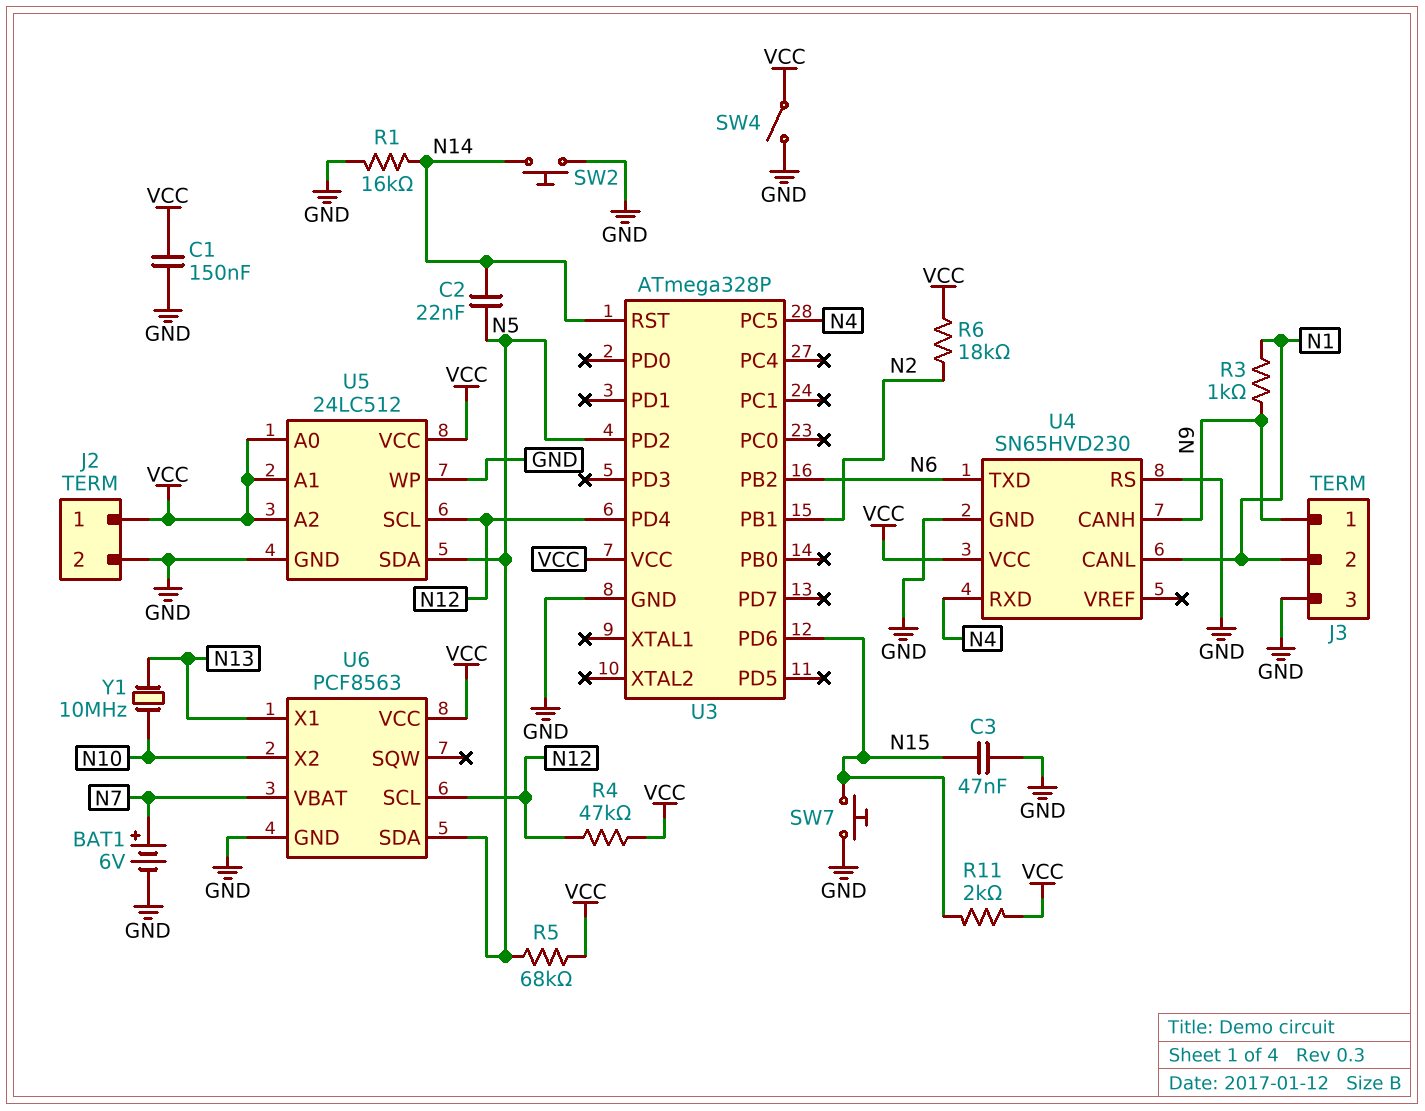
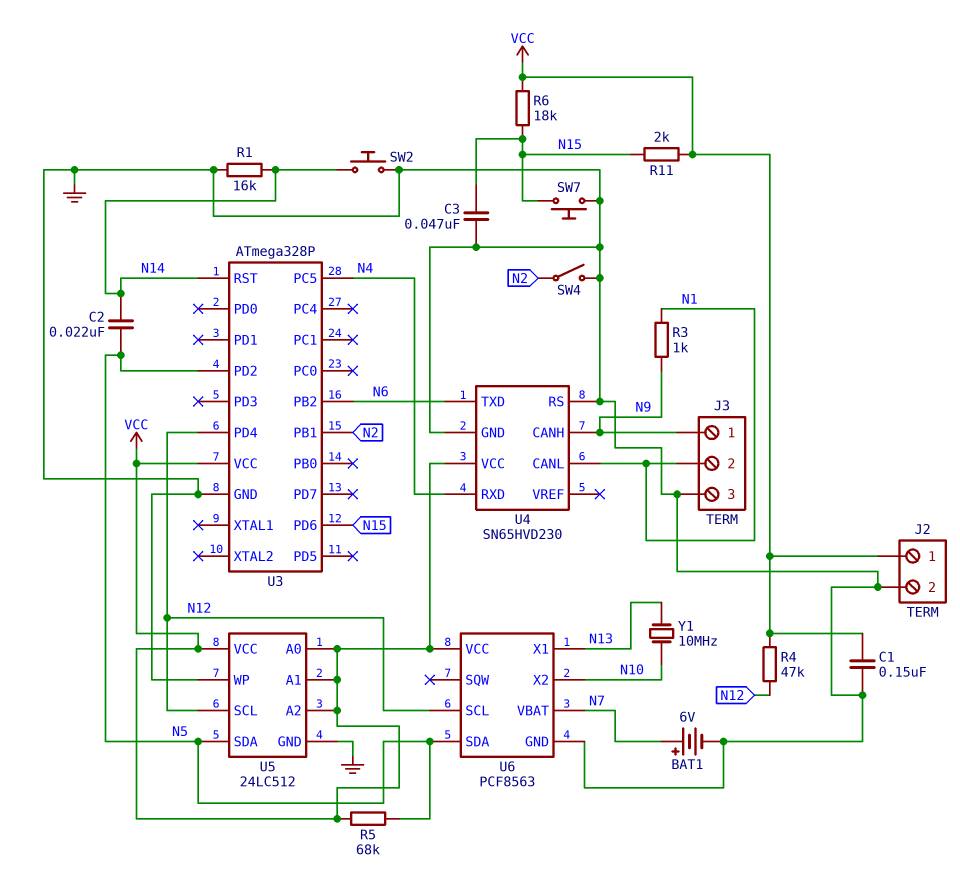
R6: 18k (N2, VCC) -> 18k (N15, VCC)
SW4: switch (GND, VCC) -> switch (GND, N2)

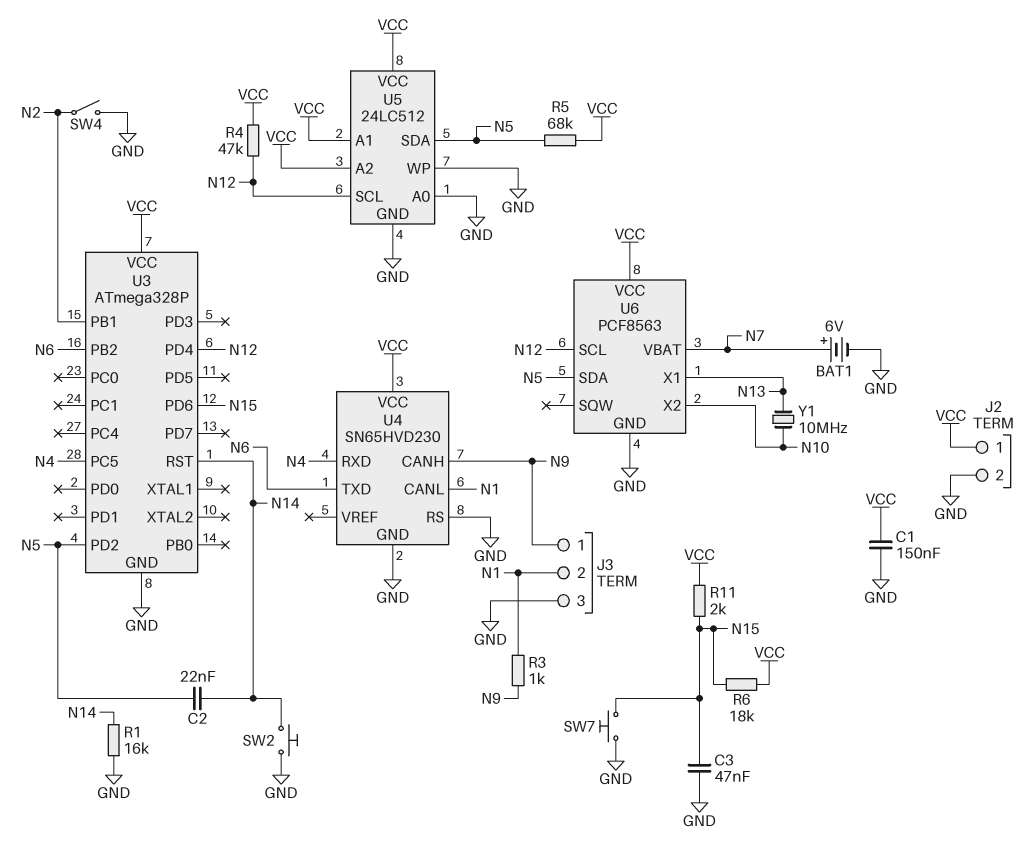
U5 pin A0: VCC -> GND

